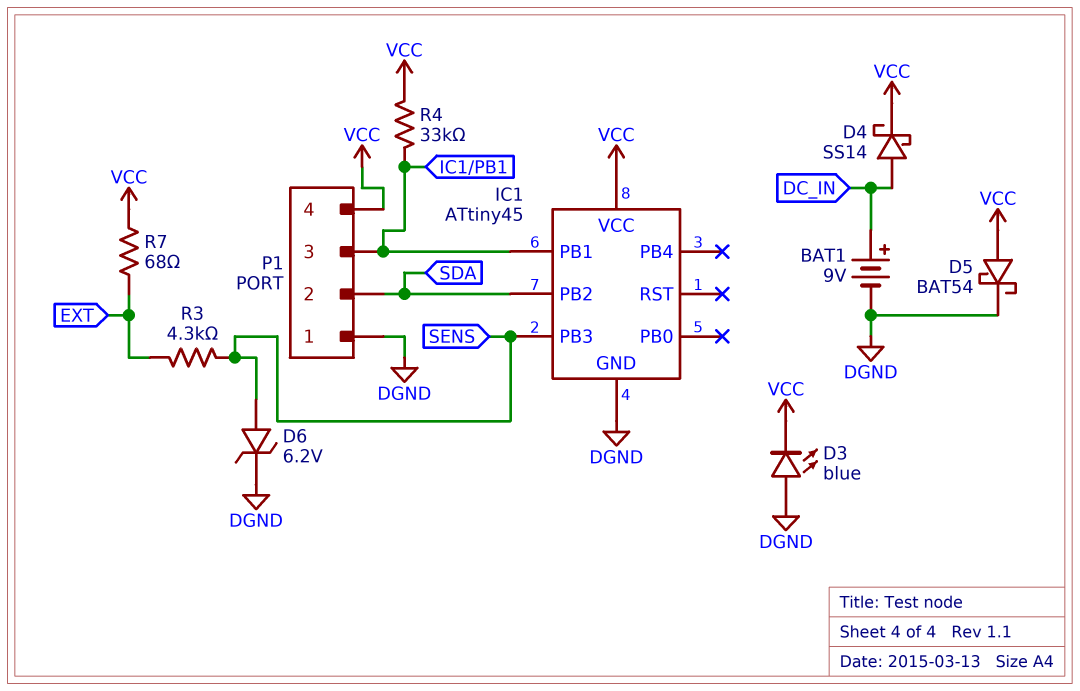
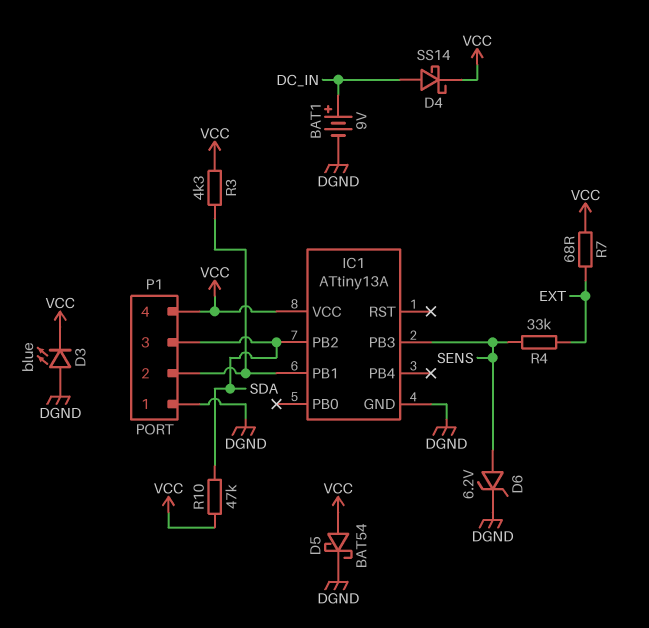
IC1: ATtiny45 -> ATtiny13A
P1 pin 2: SDA -> IC1/PB1
P1 pin 3: IC1/PB1 -> SDA
R3: 4.3k (EXT, SENS) -> 4.3k (IC1/PB1, VCC)
R4: 33k (IC1/PB1, VCC) -> 33k (EXT, SENS)
R10: none -> 47k (SDA, VCC)

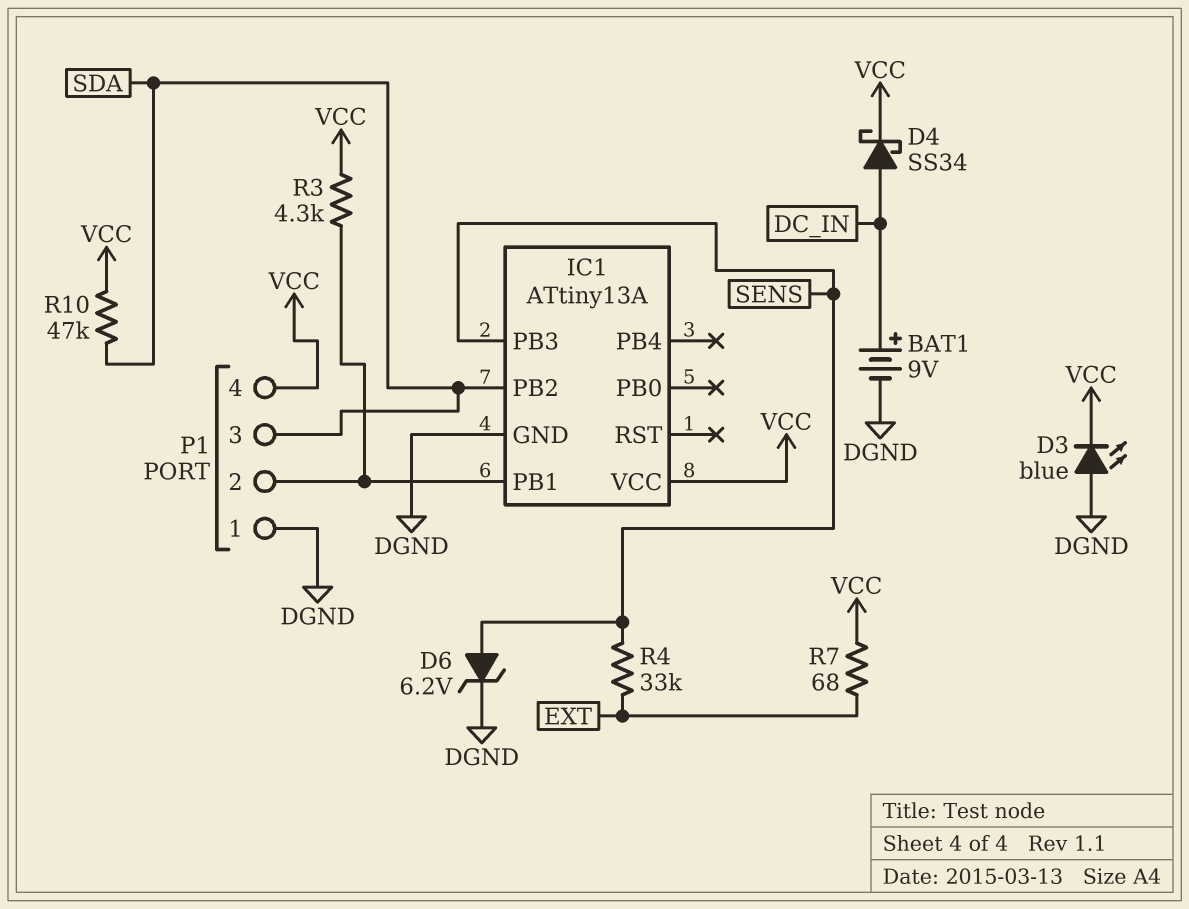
D4: schottky SS14 (A DC_IN, K VCC) -> schottky SS34 (A DC_IN, K VCC)
D5: schottky BAT54 (A VCC, K DGND) -> none

